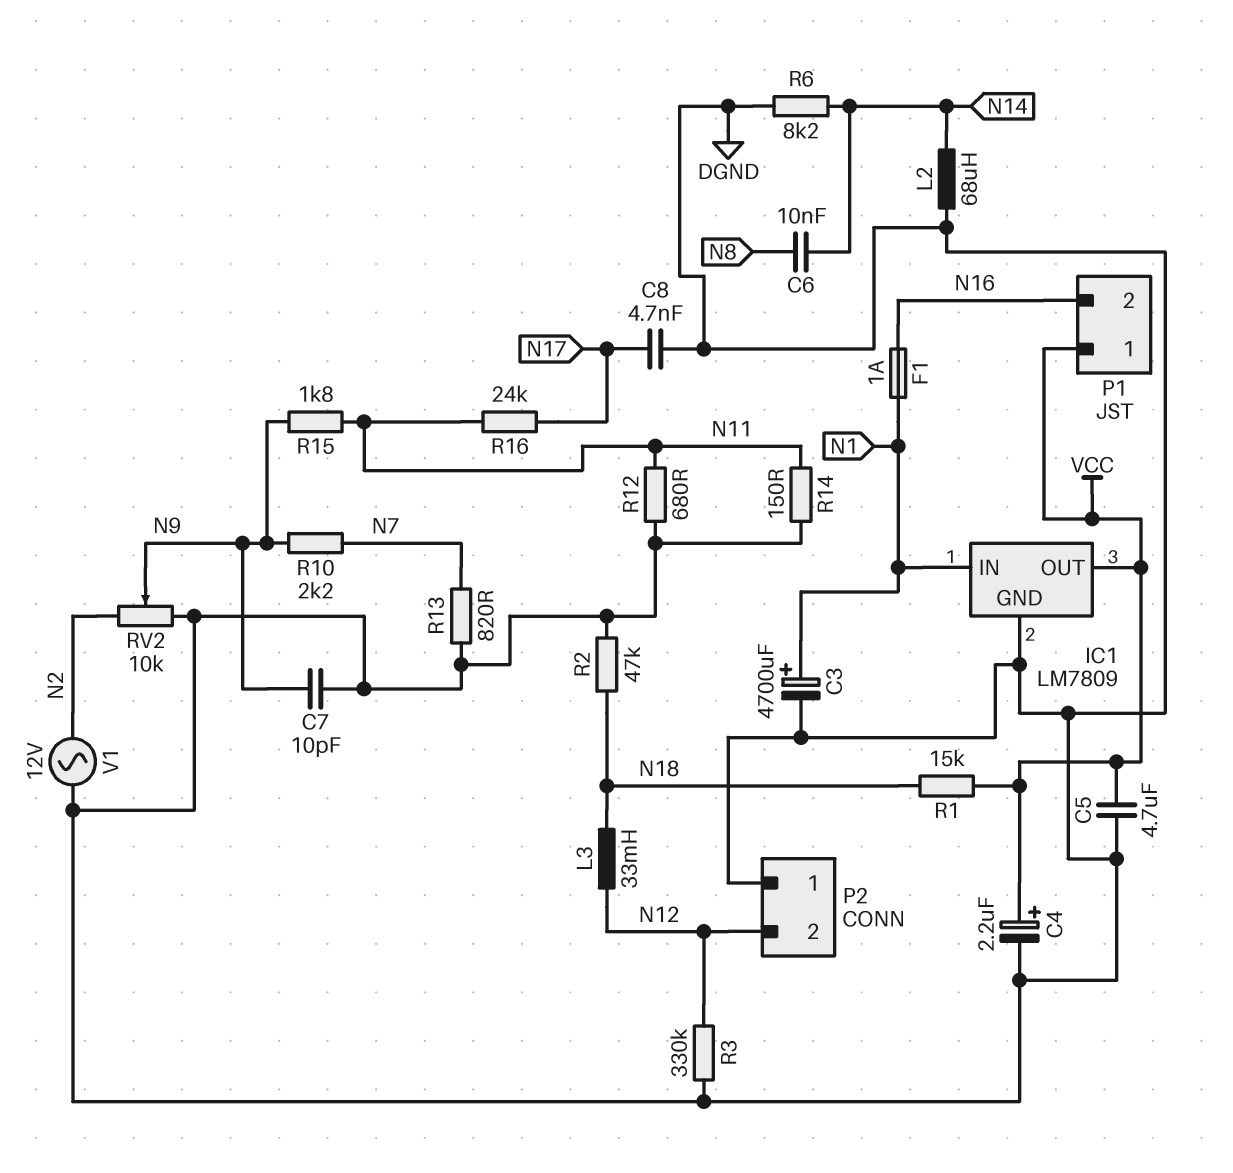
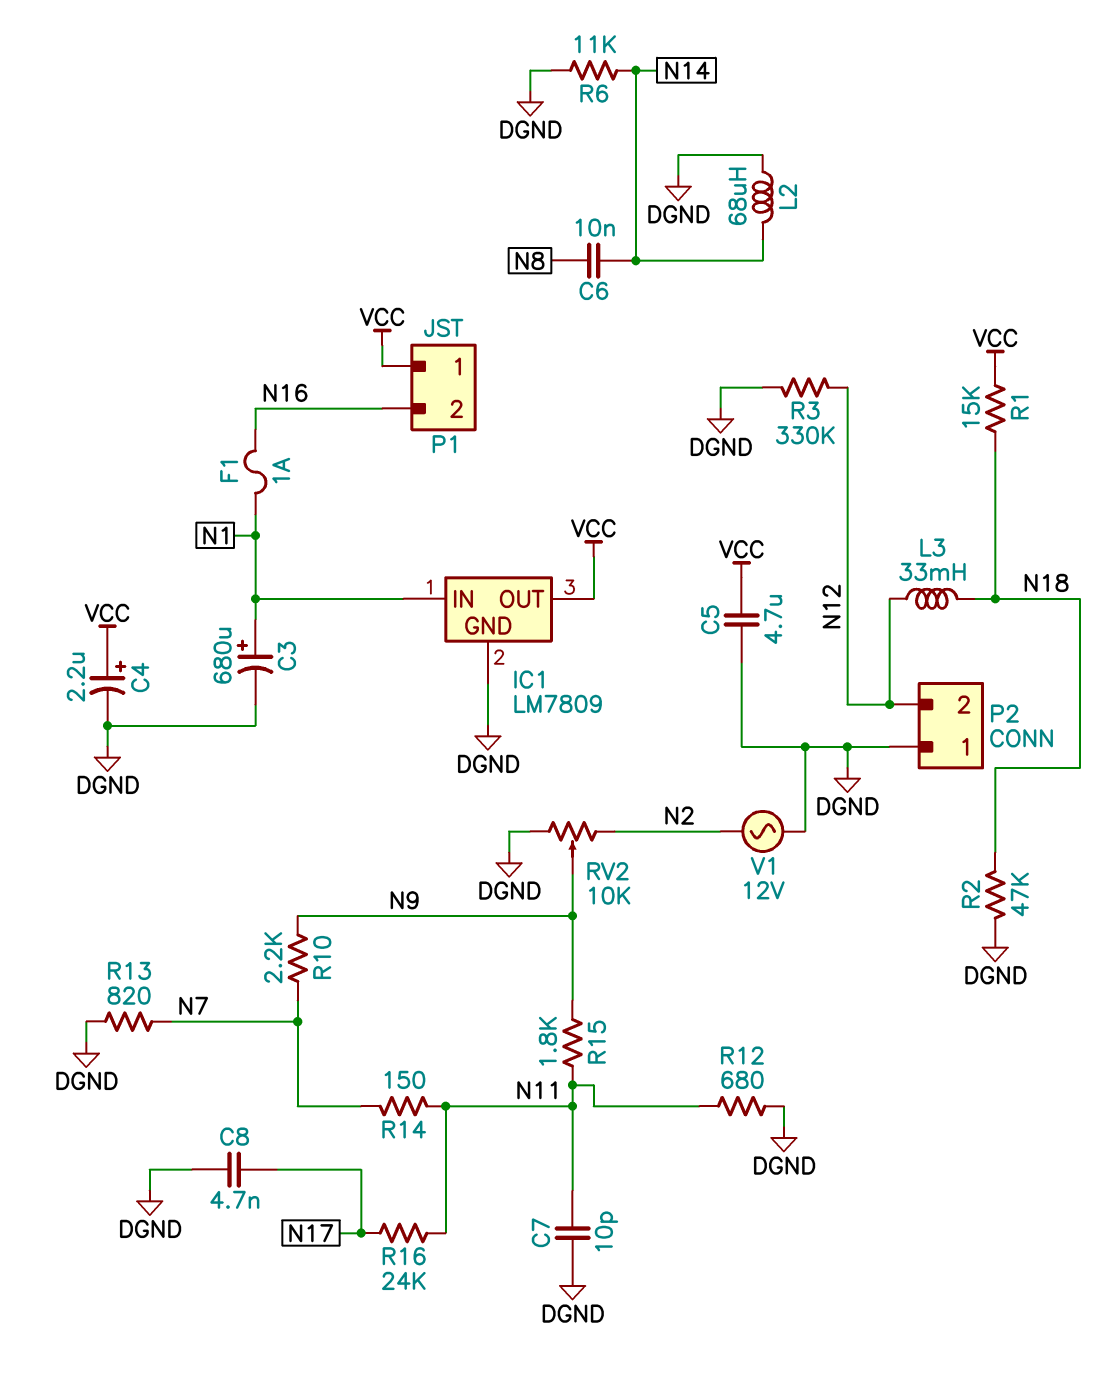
C3: 4700uF (plus N1, minus DGND) -> 680uF (plus N1, minus DGND)
C7: 10pF (DGND, N9) -> 10pF (DGND, N11)
R6: 8.2k (DGND, N14) -> 11k (DGND, N14)
R14: 150 (DGND, N11) -> 150 (N7, N11)

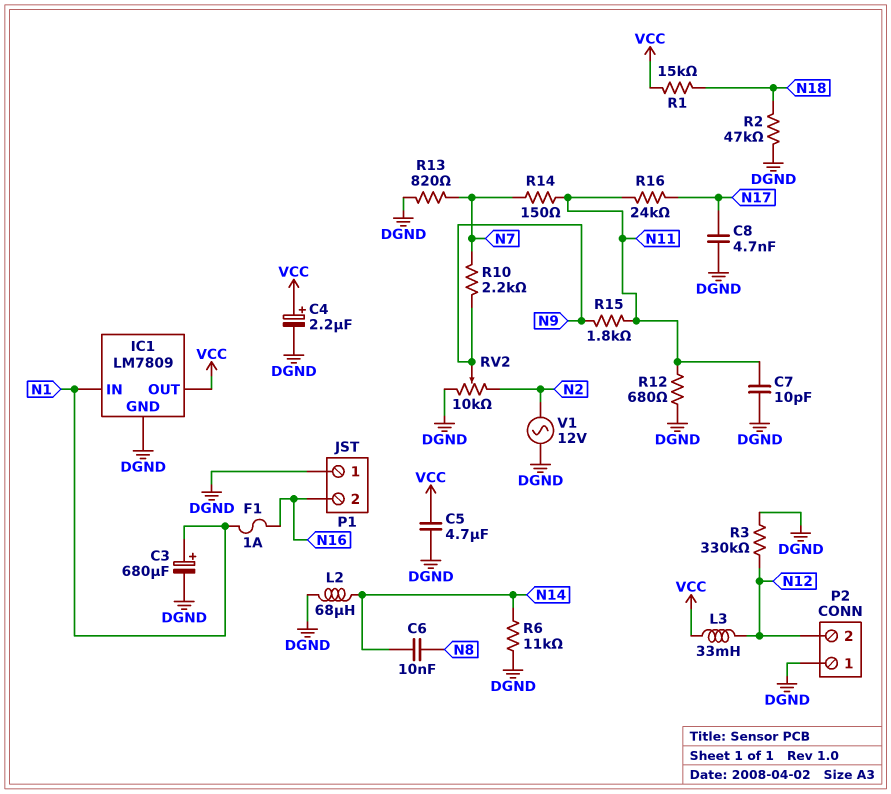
L3: 33mH (N12, N18) -> 33mH (N12, VCC)
P1 pin 1: VCC -> DGND

